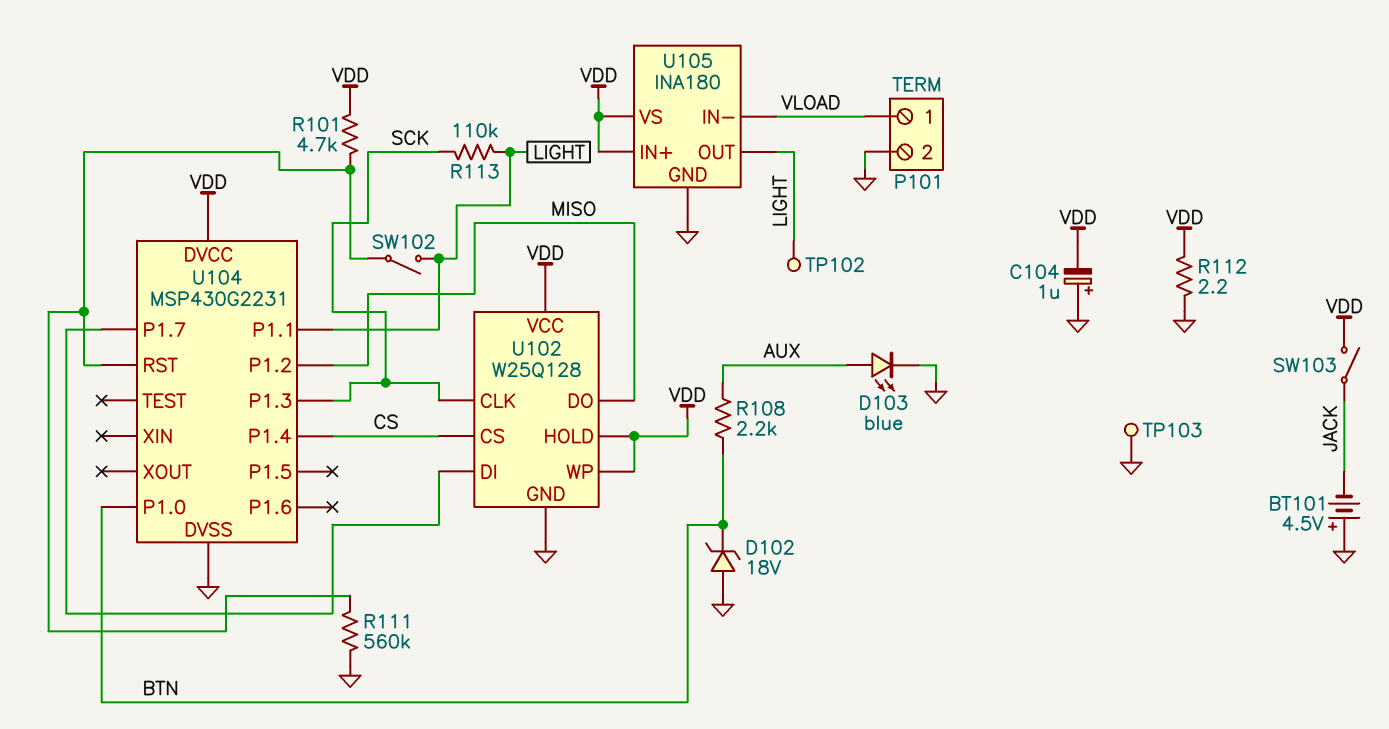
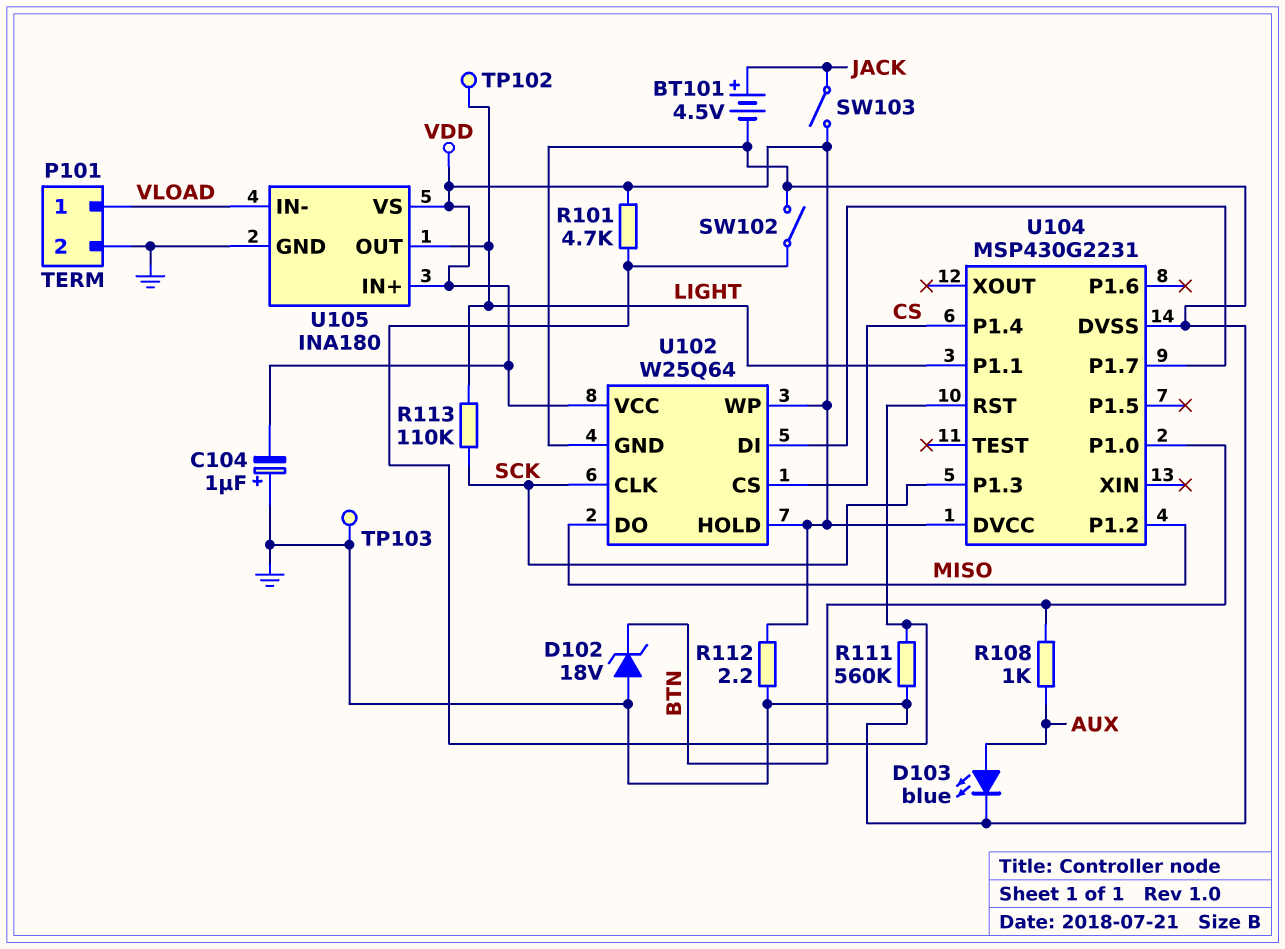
BT101: 4.5V (plus GND, minus JACK) -> 4.5V (plus JACK, minus GND)
R108: 2.2k (AUX, BTN) -> 1k (AUX, BTN)
SW102: switch (LIGHT, U104/RST) -> switch (GND, U104/RST)
U102: W25Q128 -> W25Q64

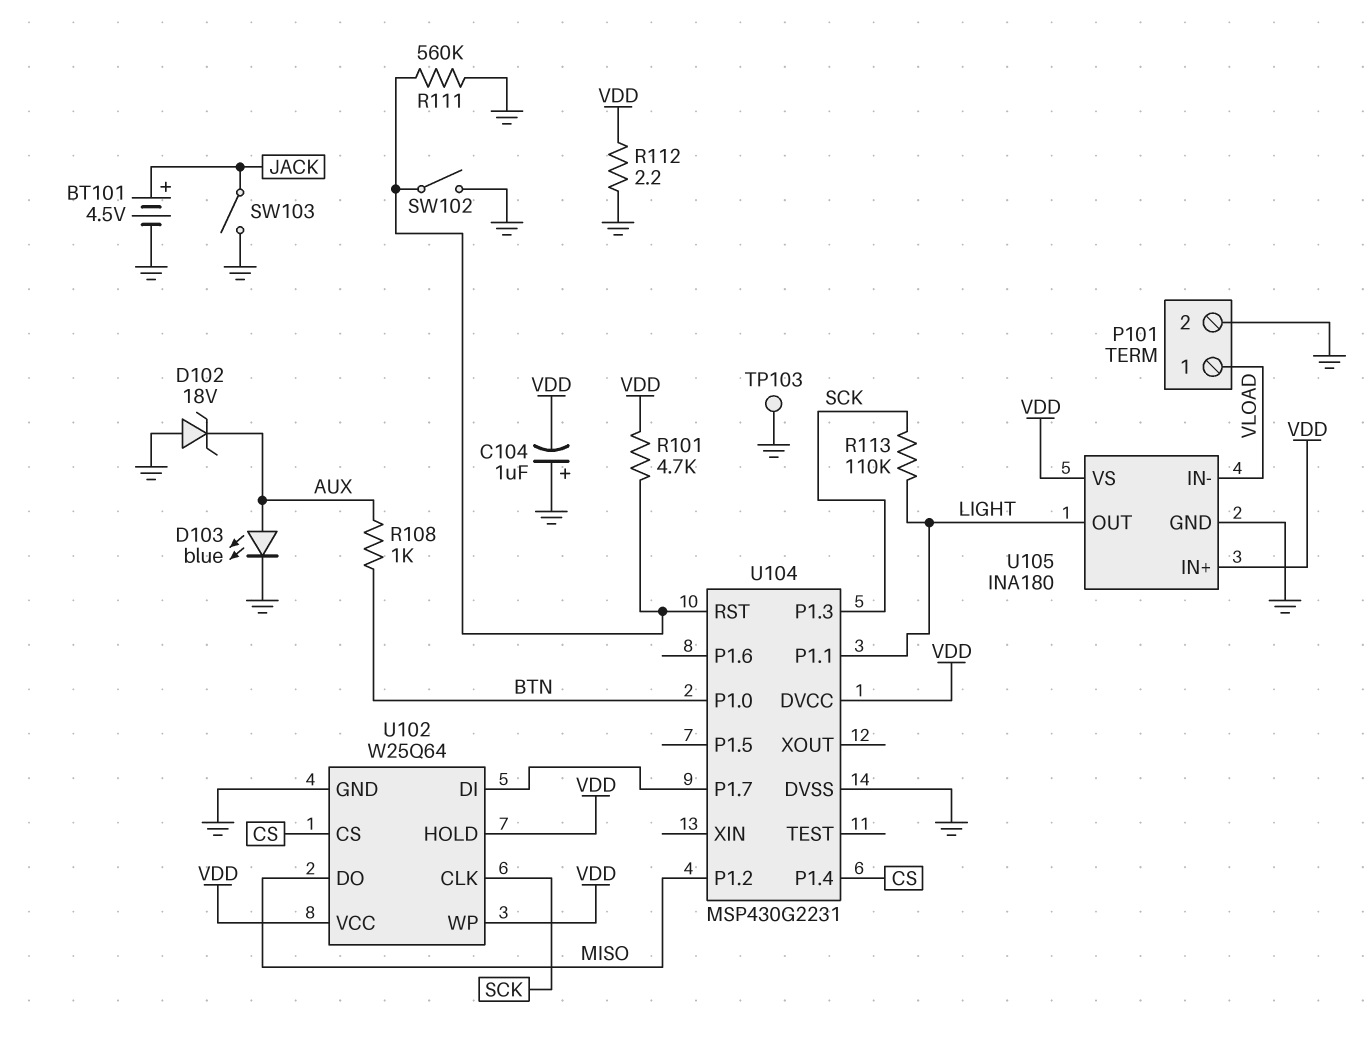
D102: zener 18V (A GND, K BTN) -> zener 18V (A GND, K AUX)
SW103: switch (JACK, VDD) -> switch (GND, JACK)
TP102: test point (LIGHT) -> none

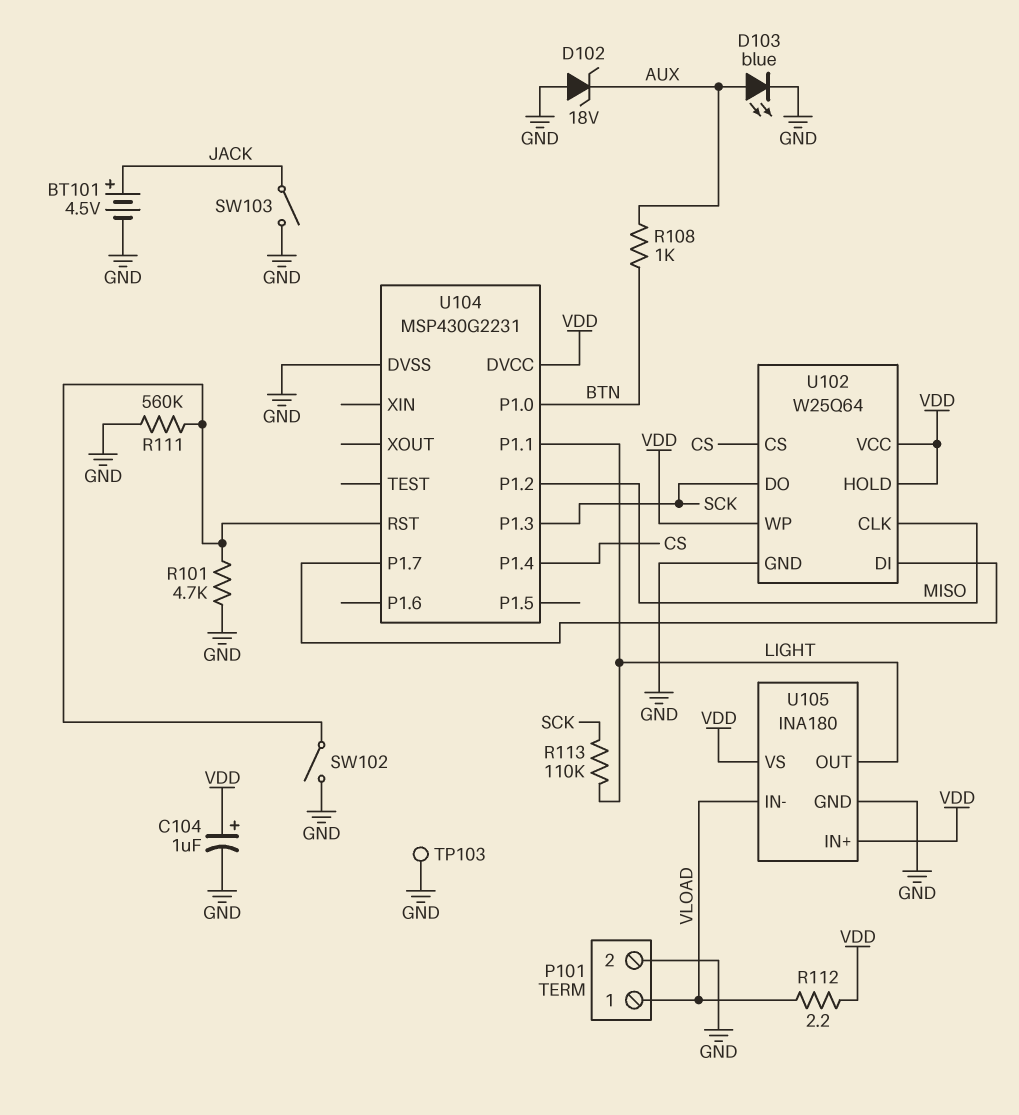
C104: 1uF (plus GND, minus VDD) -> 1uF (plus VDD, minus GND)
R101: 4.7k (U104/RST, VDD) -> 4.7k (GND, U104/RST)
R112: 2.2 (GND, VDD) -> 2.2 (VDD, VLOAD)
U102 pin CLK: SCK -> MISO
U102 pin DO: MISO -> SCK

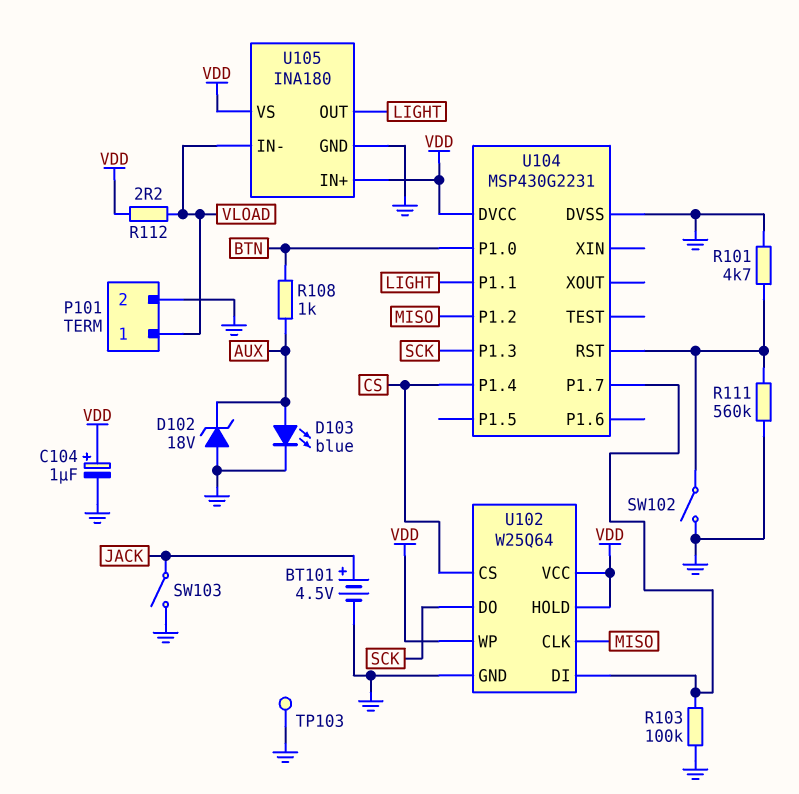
R103: none -> 100k (GND, U102/DI)
R113: 110k (LIGHT, SCK) -> none

